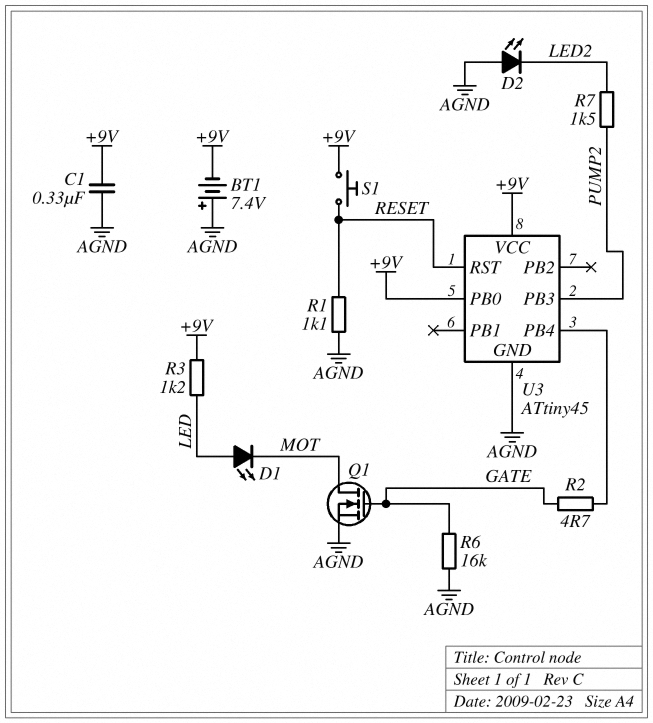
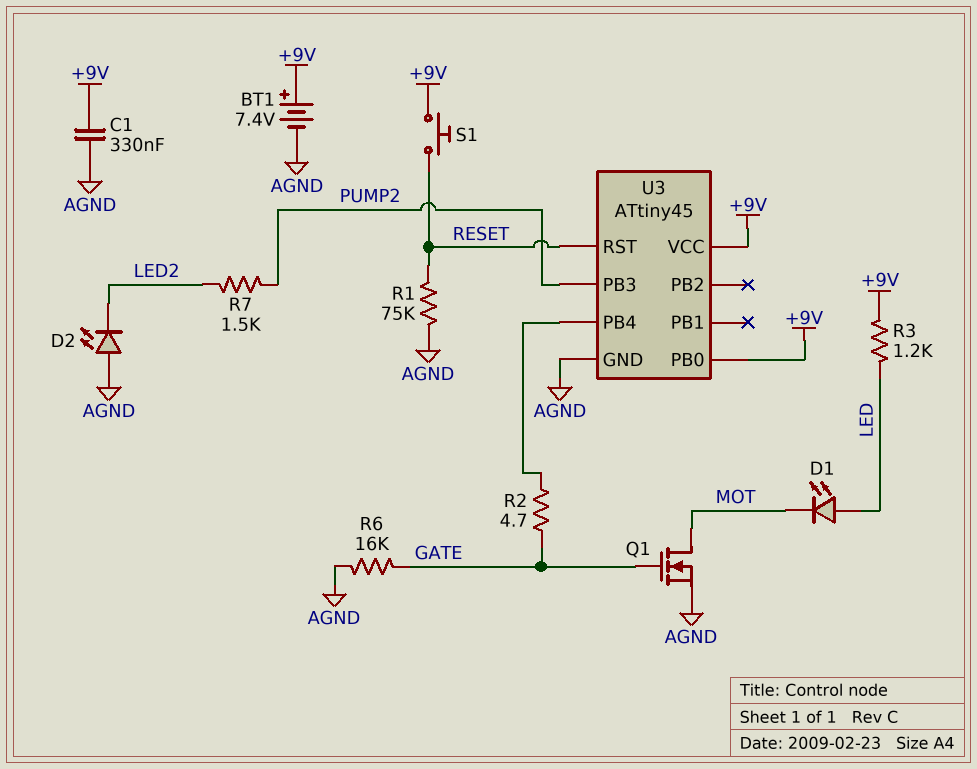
BT1: 7.4V (plus AGND, minus +9V) -> 7.4V (plus +9V, minus AGND)
R1: 1.1k (AGND, RESET) -> 75k (AGND, RESET)

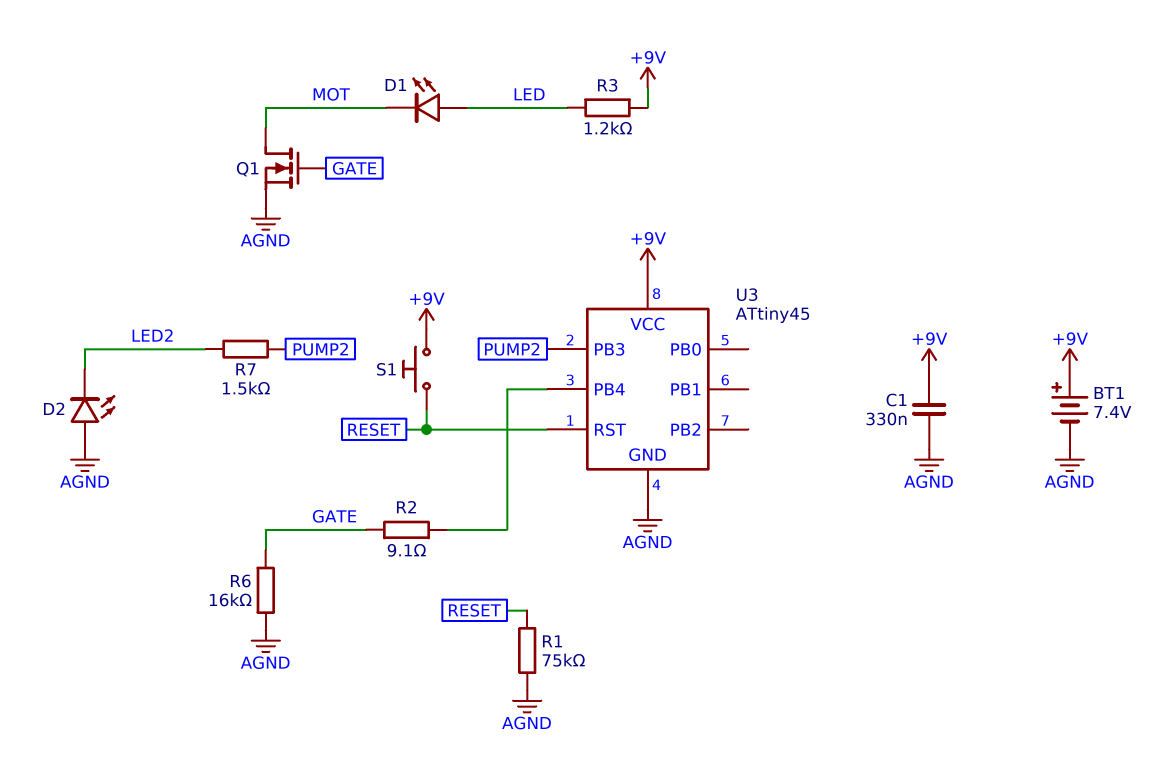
R2: 4.7 (GATE, U3/PB4) -> 9.1 (GATE, U3/PB4)
U3 pin PB0: +9V -> none

